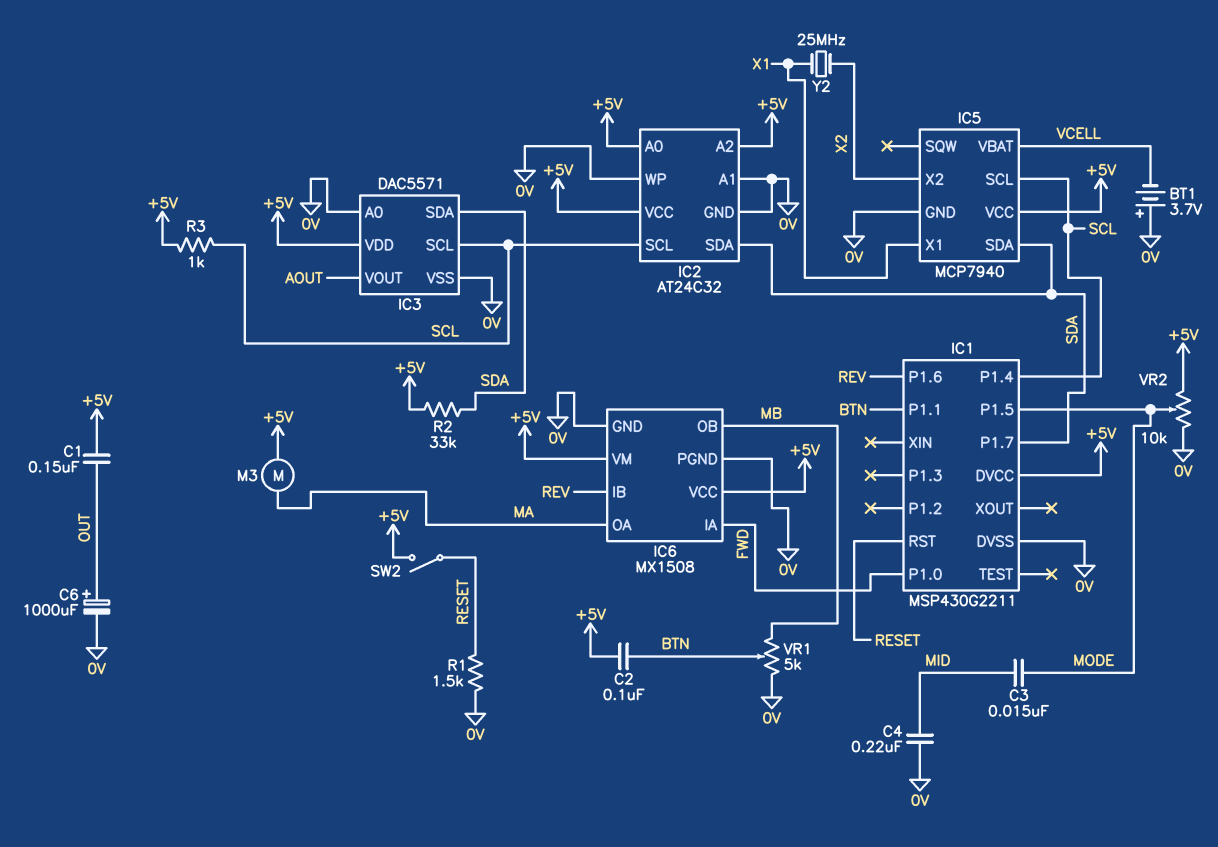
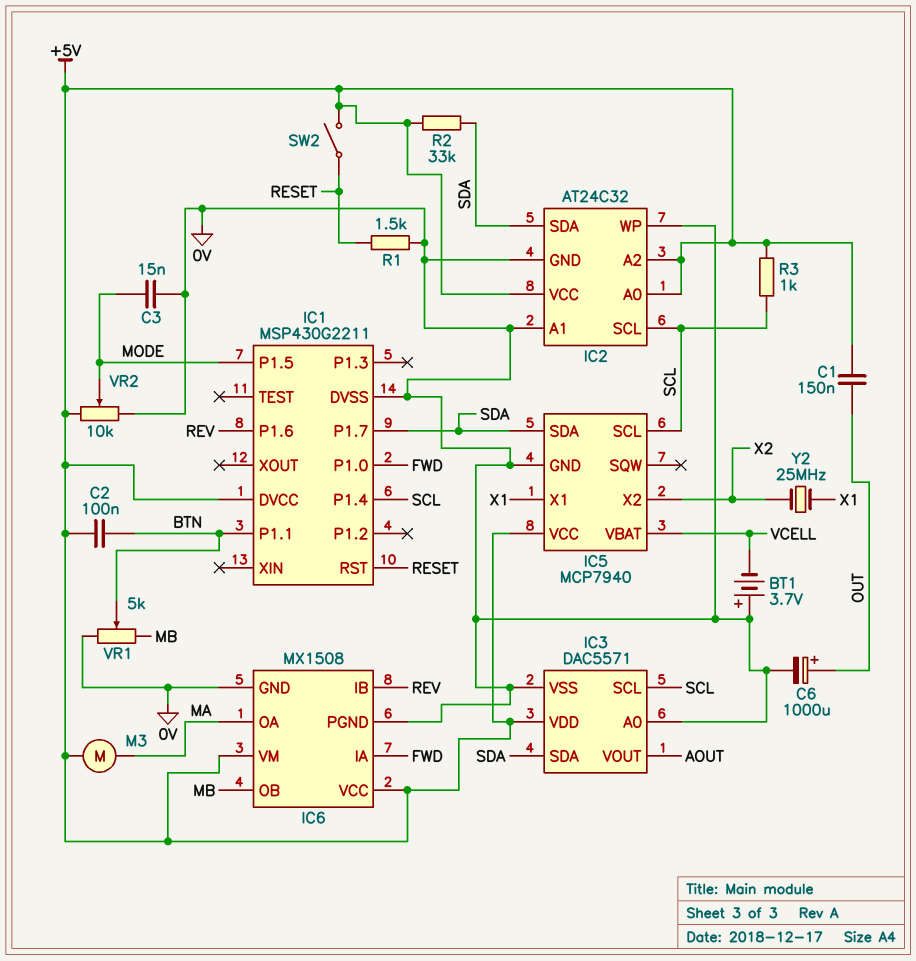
C3: 15nF (MID, MODE) -> 15nF (0V, MODE)
C4: 220nF (0V, MID) -> none

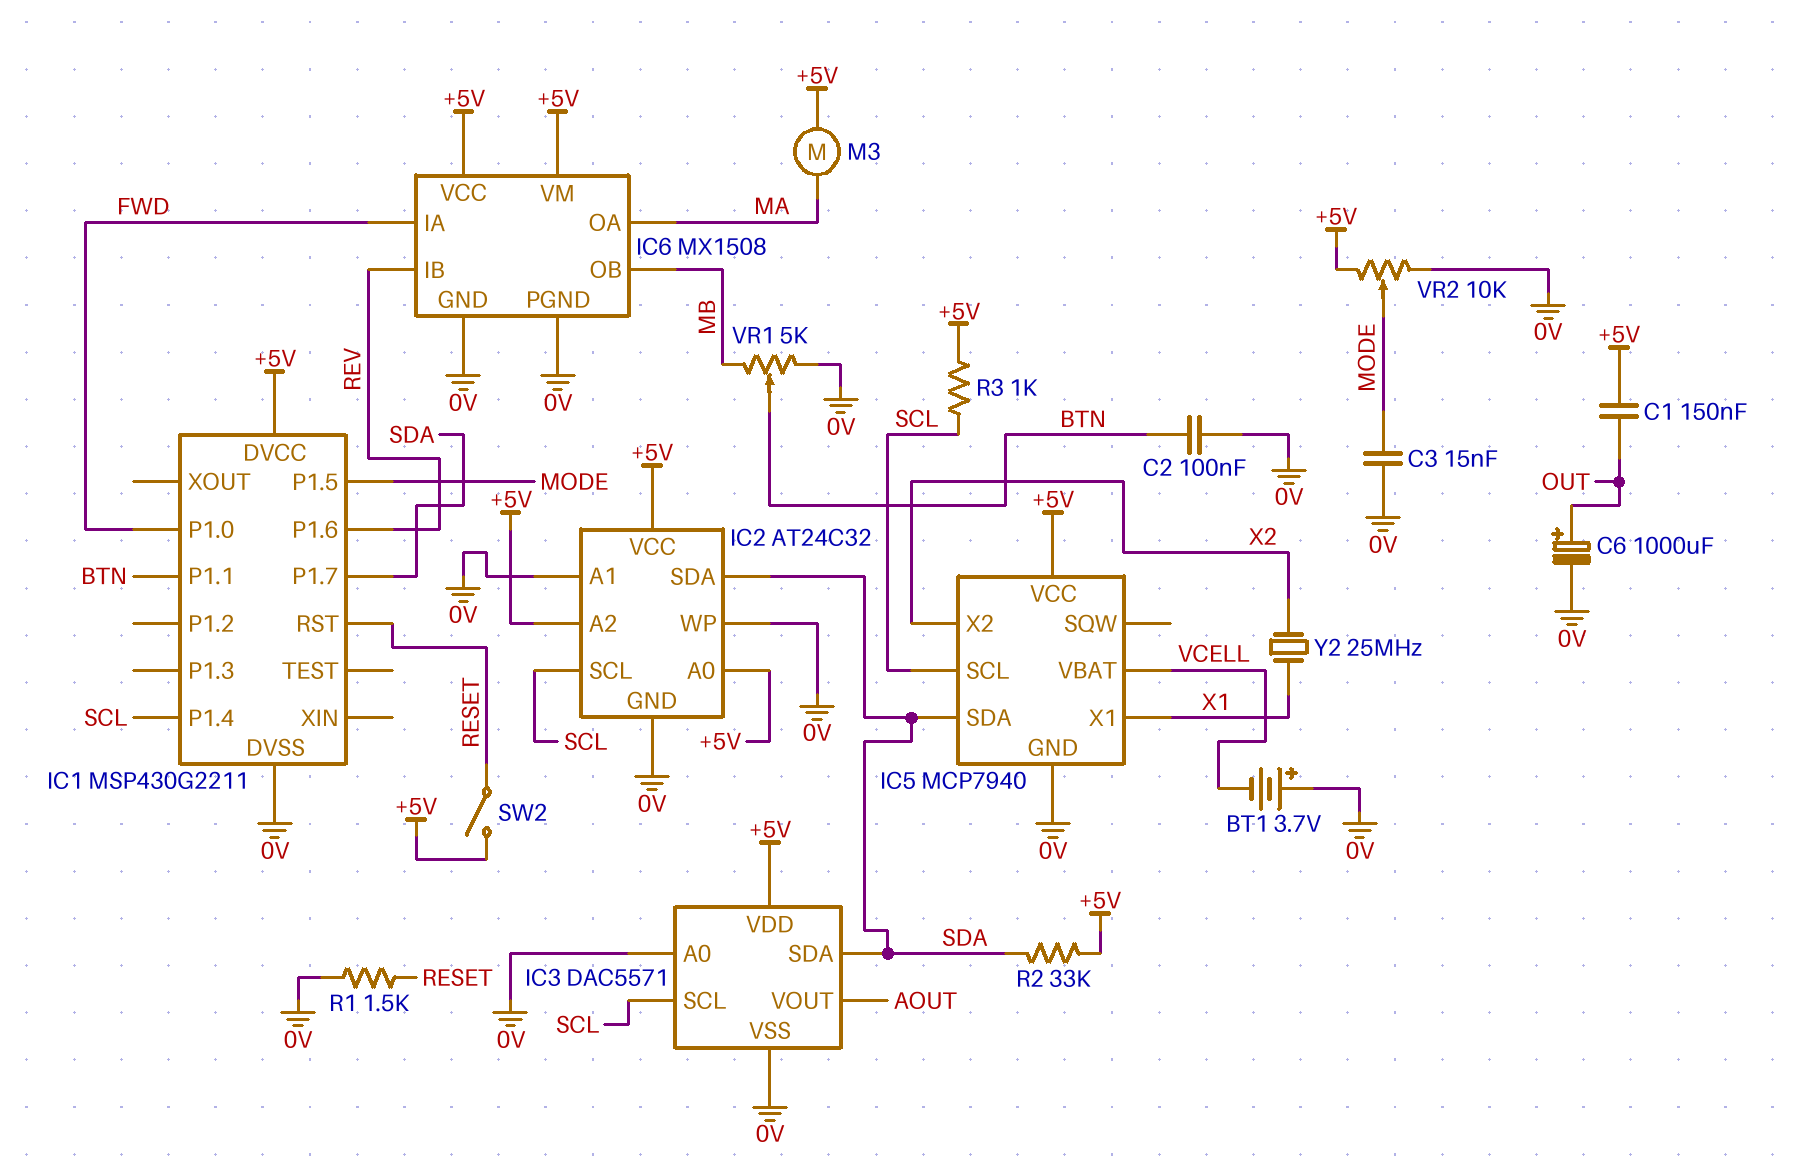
C2: 100nF (+5V, BTN) -> 100nF (0V, BTN)

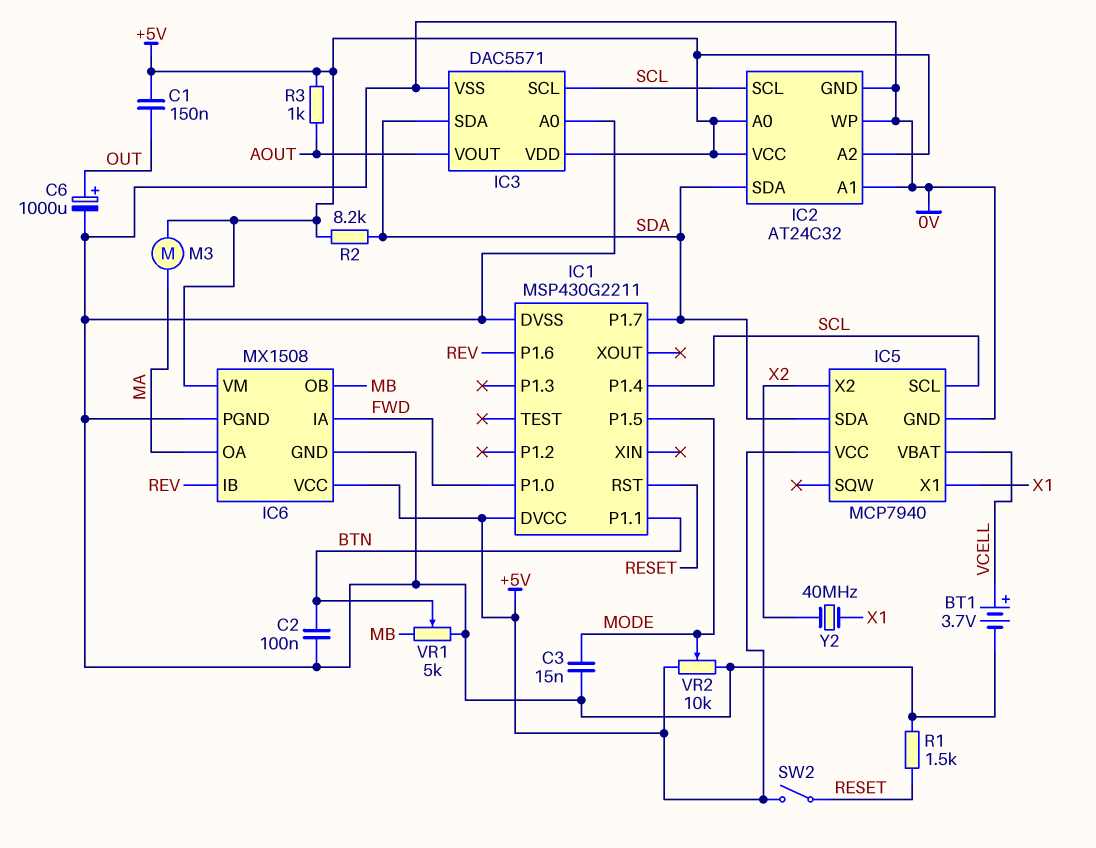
BT1: 3.7V (plus 0V, minus VCELL) -> 3.7V (plus VCELL, minus 0V)
R2: 33k (+5V, SDA) -> 8.2k (+5V, SDA)
R3: 1k (+5V, SCL) -> 1k (+5V, AOUT)
Y2: 25MHz (X1, X2) -> 40MHz (X1, X2)

